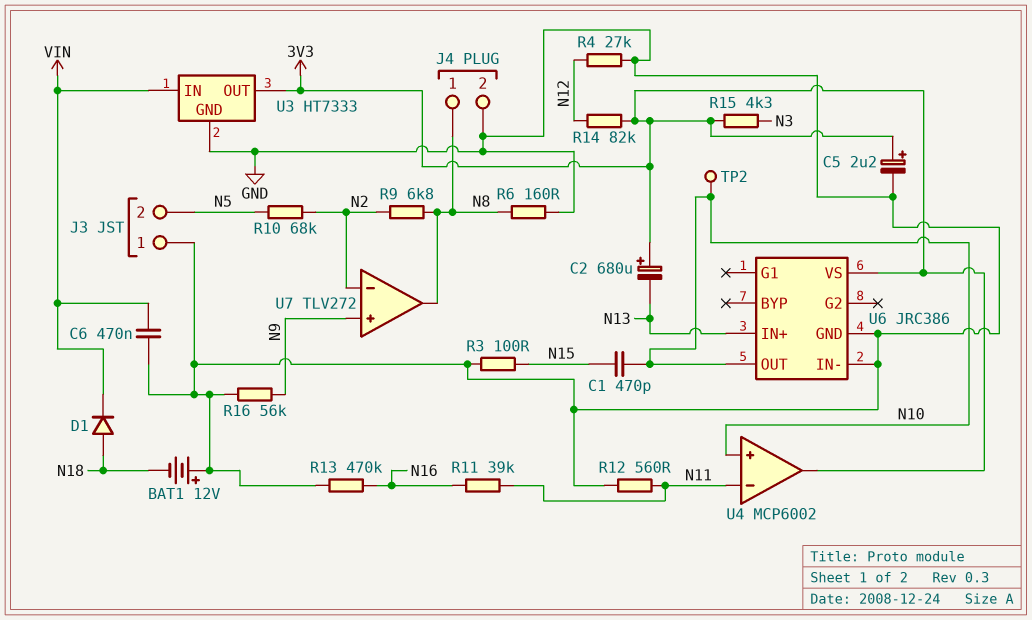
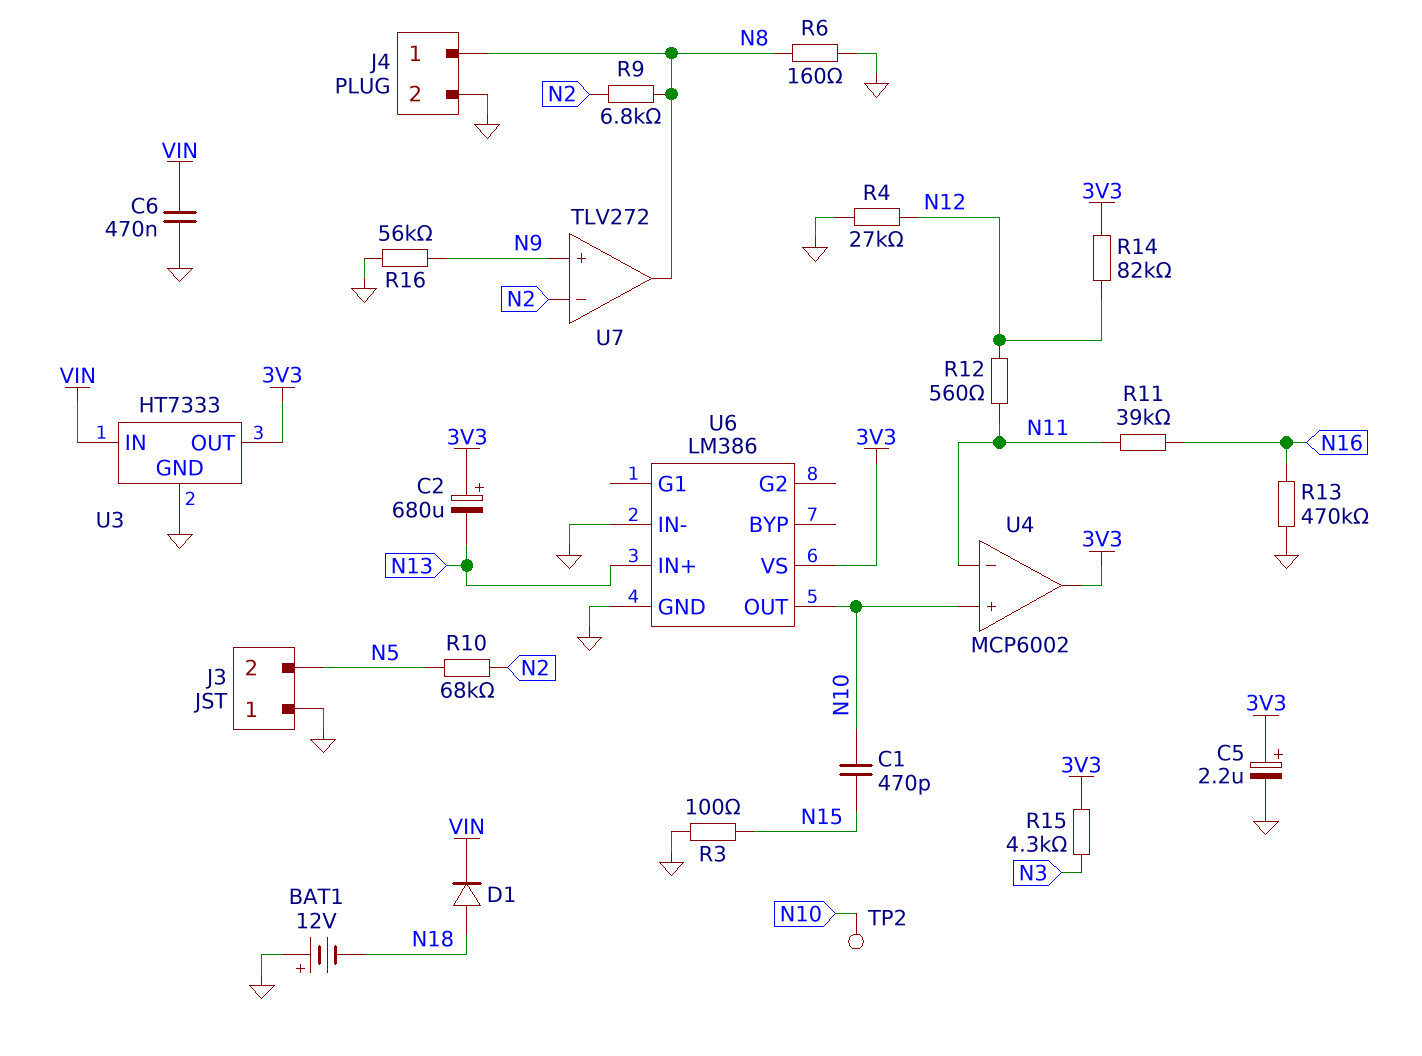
R12: 560 (GND, N11) -> 560 (N11, N12)
U6: JRC386 -> LM386

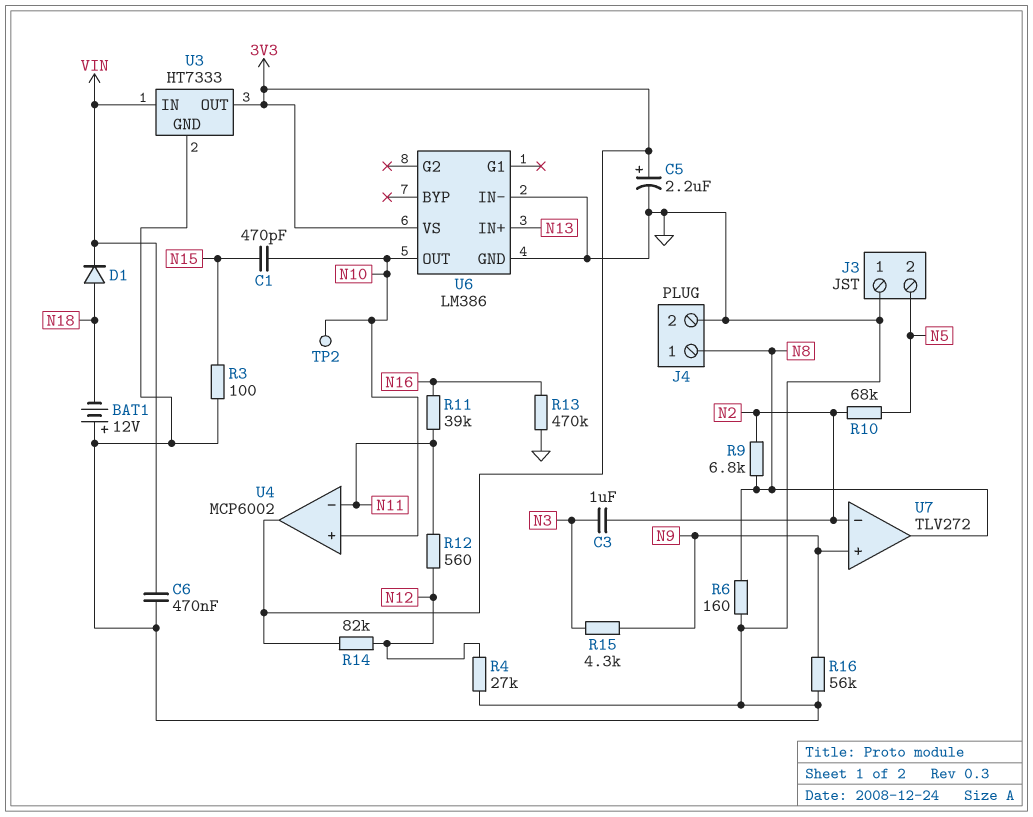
C2: 680uF (plus 3V3, minus N13) -> none
C3: none -> 1uF (N2, N3)
R15: 4.3k (3V3, N3) -> 4.3k (N3, N9)

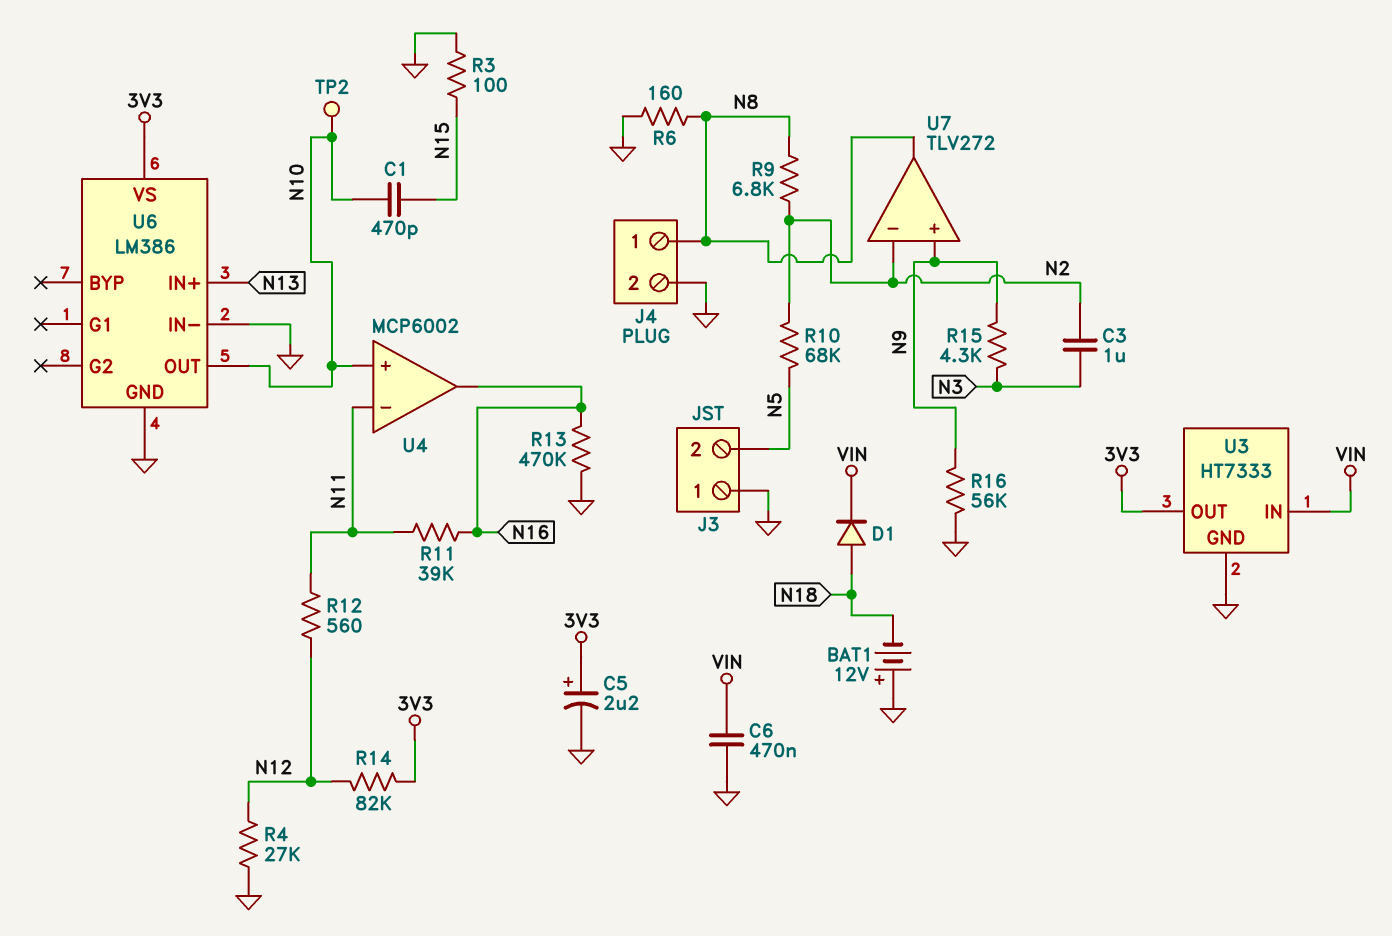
U4 pin out: 3V3 -> N16

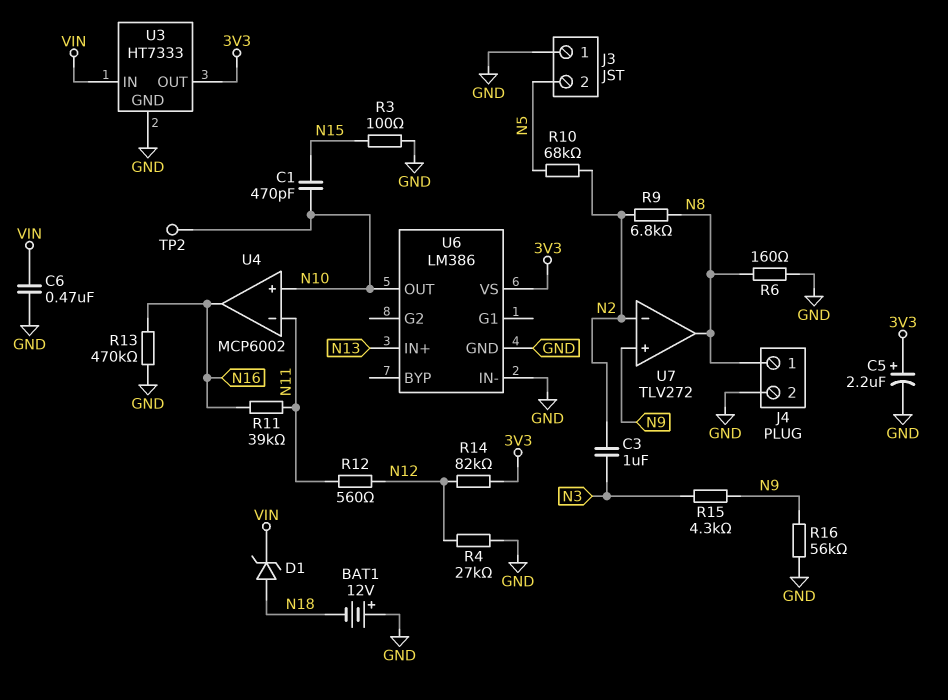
D1: diode (A N18, K VIN) -> zener (A N18, K VIN)

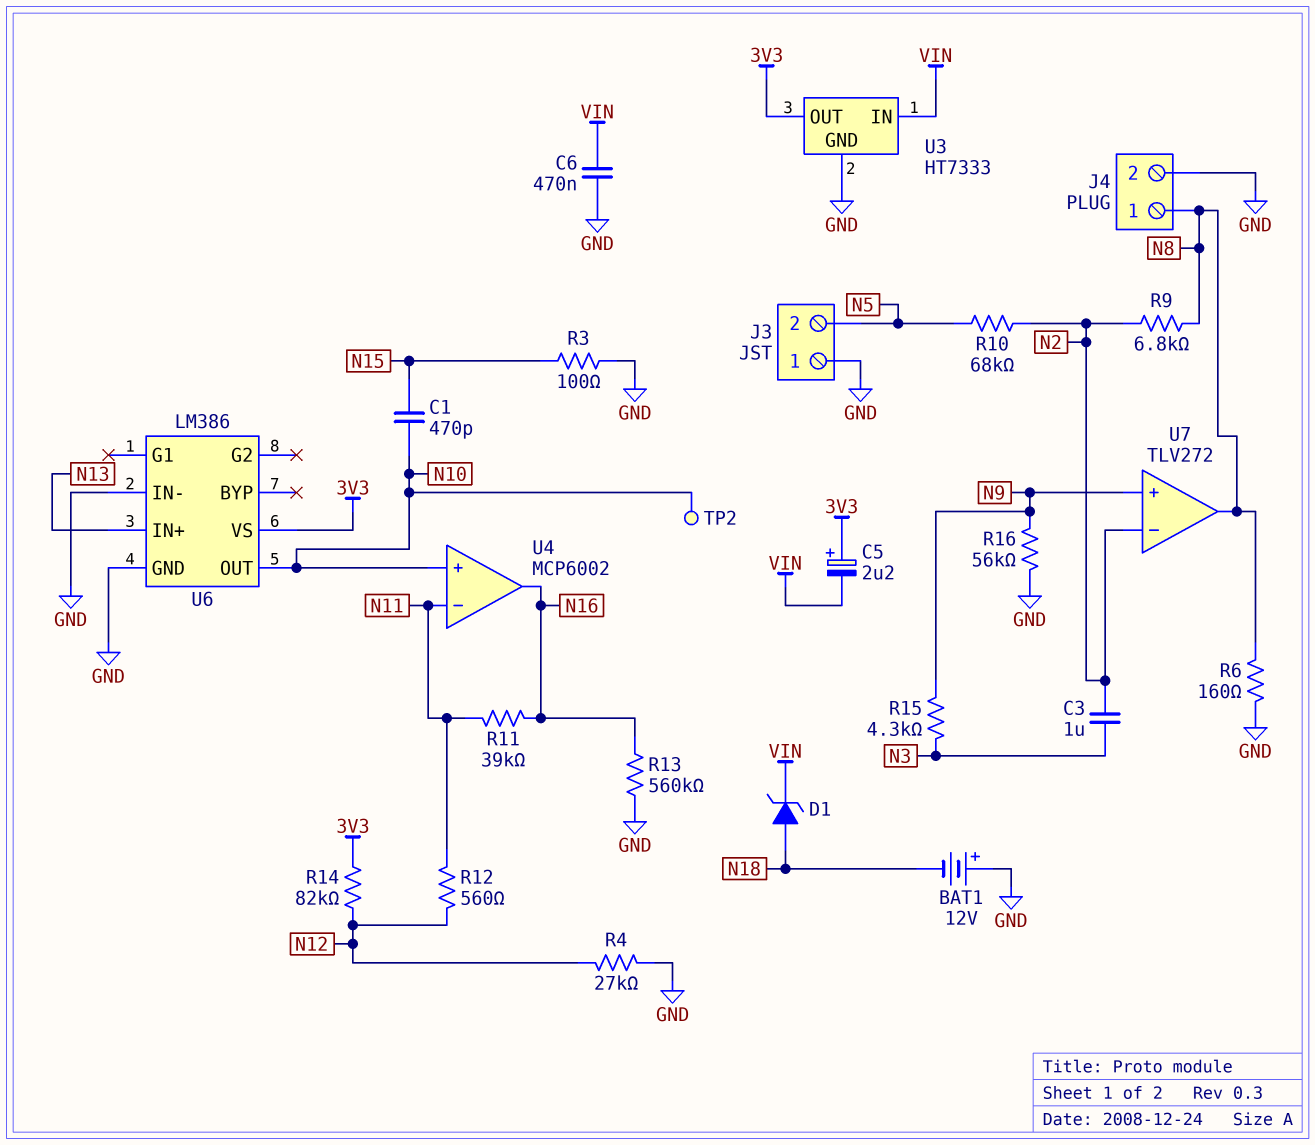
C5: 2.2uF (plus 3V3, minus GND) -> 2.2uF (plus 3V3, minus VIN)
R13: 470k (GND, N16) -> 560k (GND, N16)

